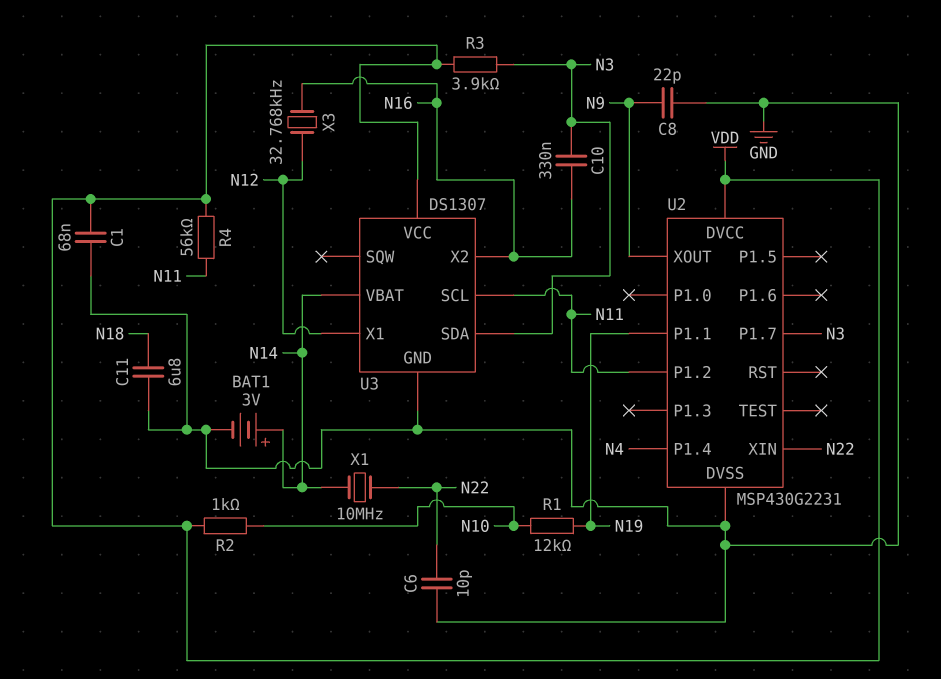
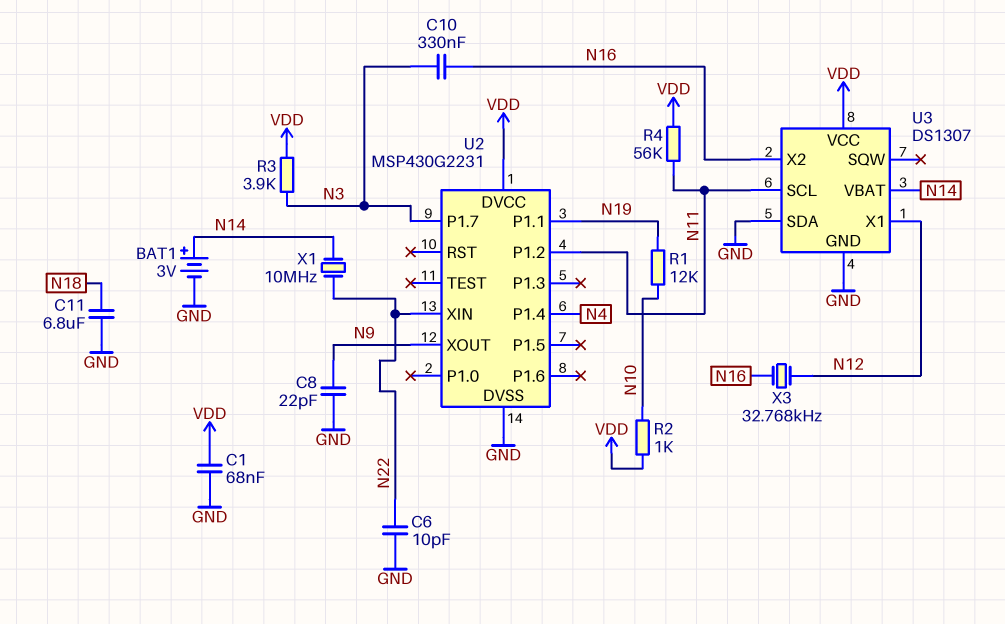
U3 pin SDA: N3 -> GND

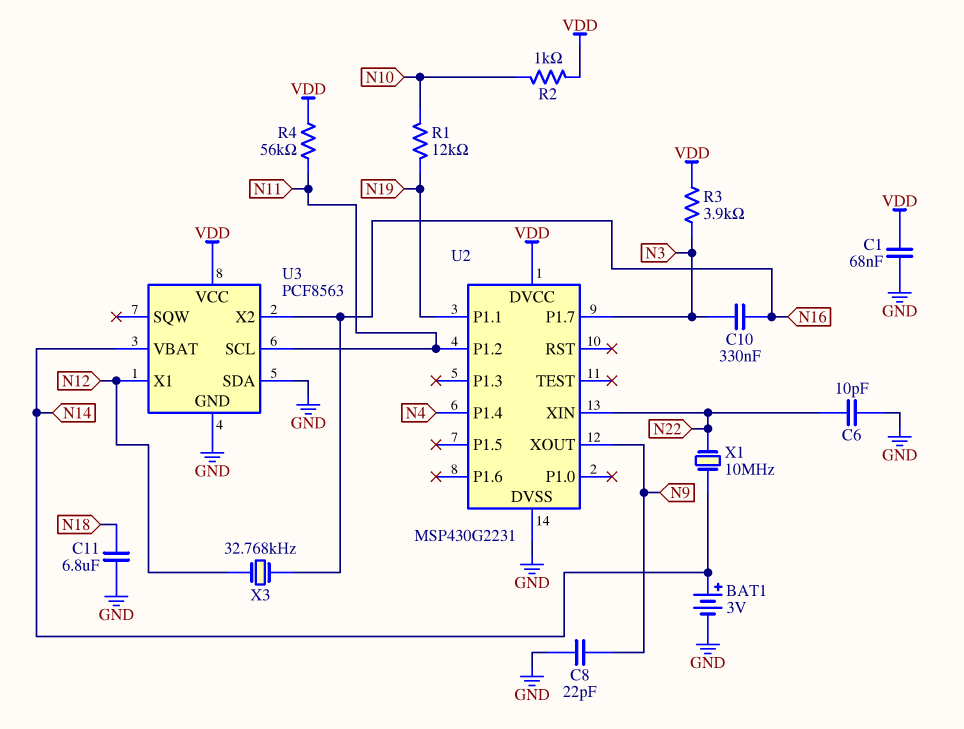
U3: DS1307 -> PCF8563

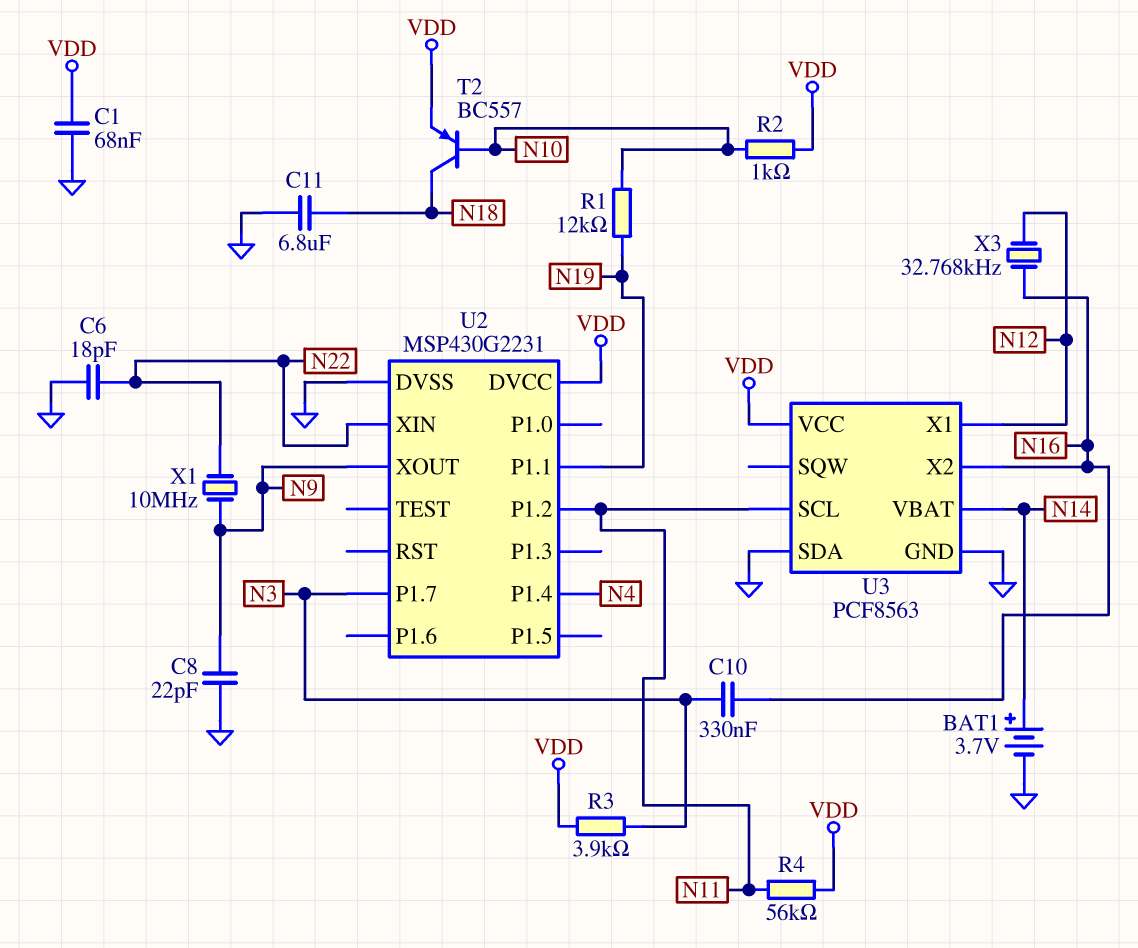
BAT1: 3V (plus N14, minus GND) -> 3.7V (plus N14, minus GND)
C6: 10pF (GND, N22) -> 18pF (GND, N22)
T2: none -> PNP BC557 (B N10, C N18, E VDD)
X1: 10MHz (N14, N22) -> 10MHz (N9, N22)

